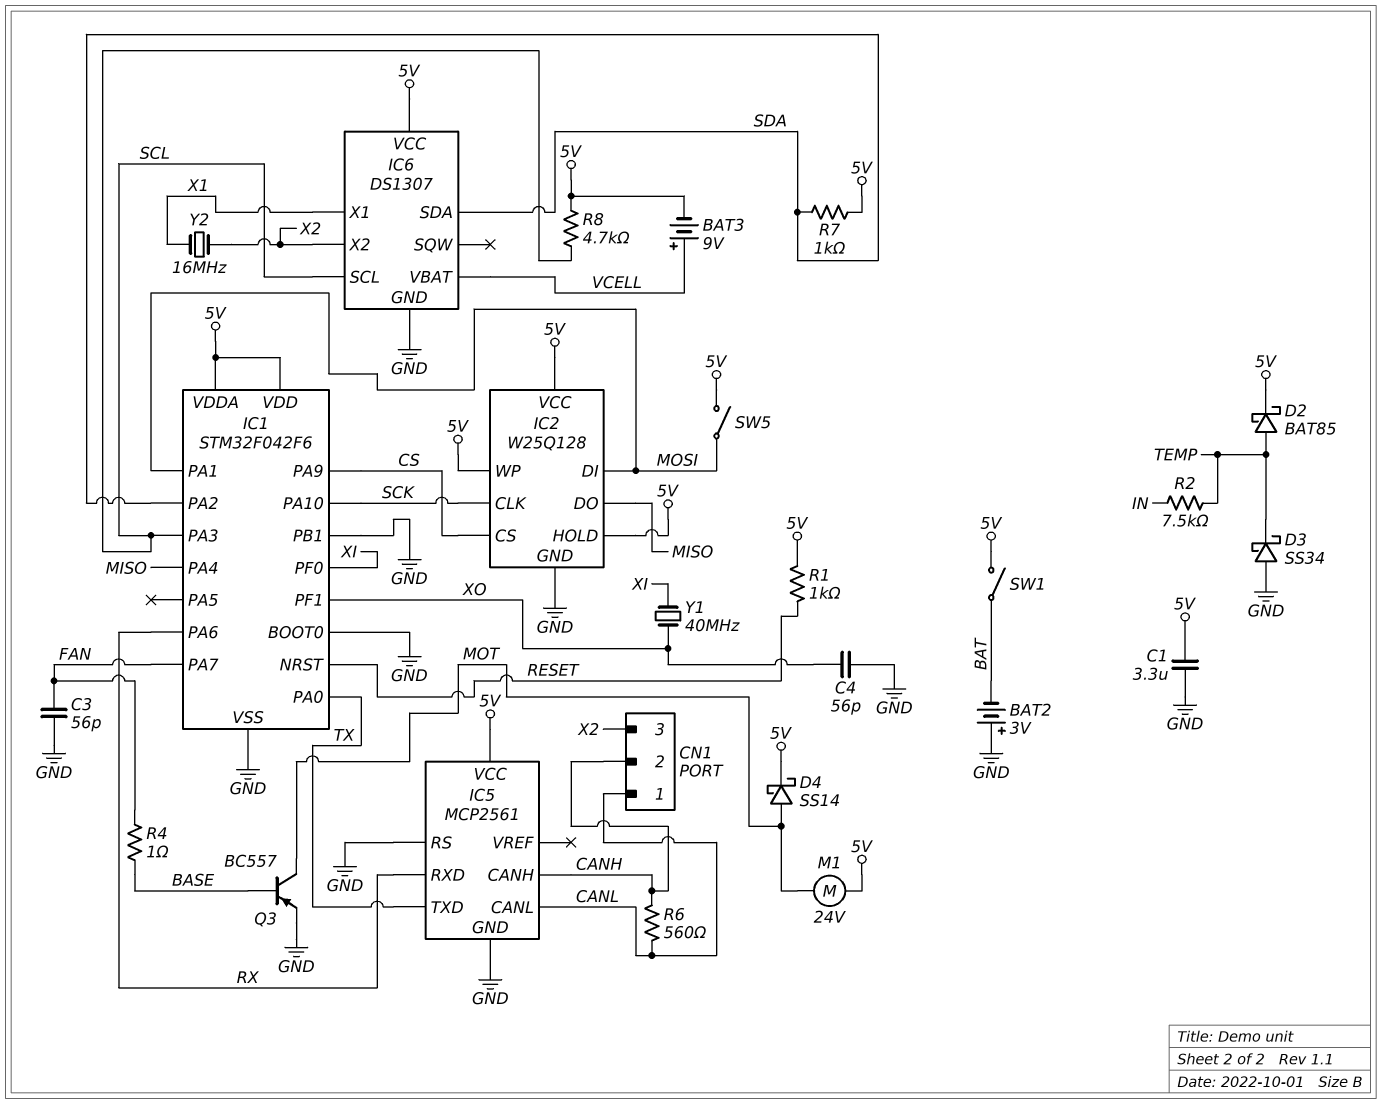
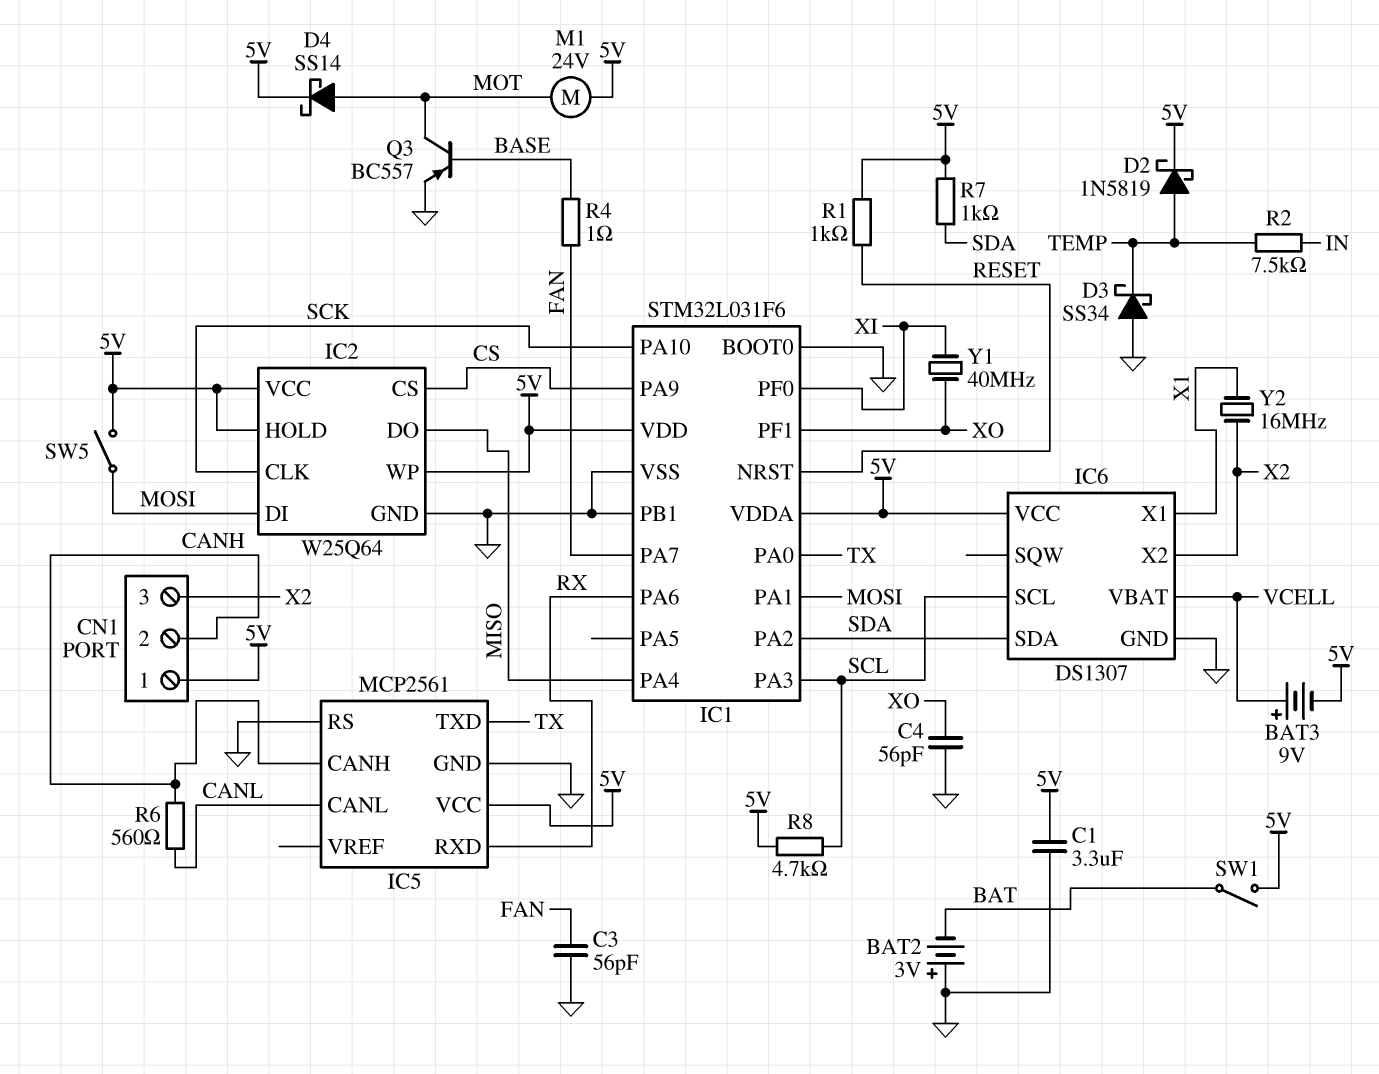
CN1 pin 1: CANL -> 5V
D2: schottky BAT85 (A TEMP, K 5V) -> schottky 1N5819 (A TEMP, K 5V)
IC1: STM32F042F6 -> STM32L031F6
IC2: W25Q128 -> W25Q64

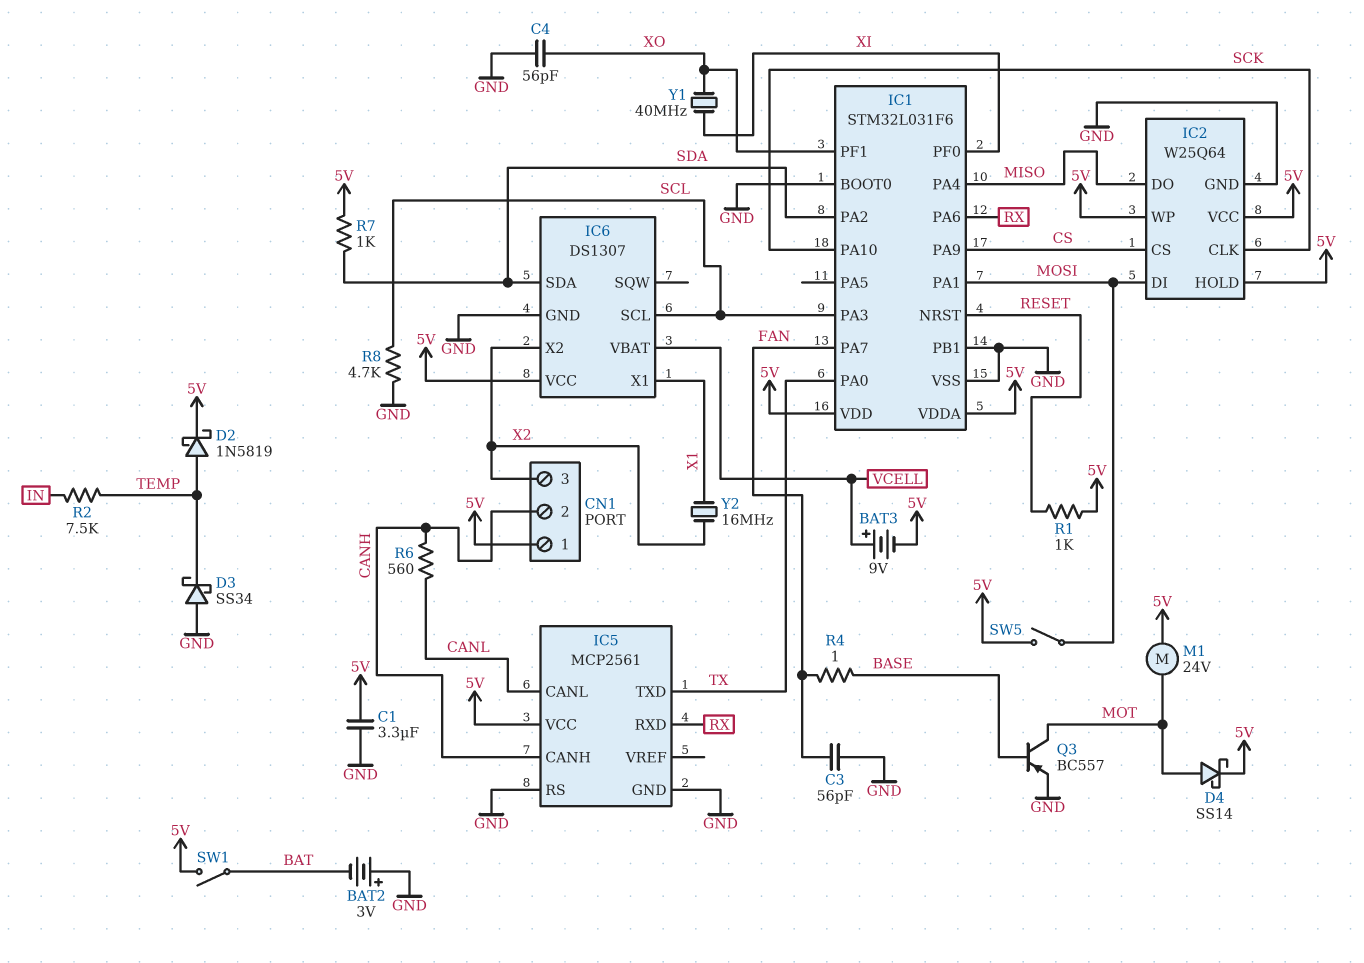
R8: 4.7k (5V, SCL) -> 4.7k (GND, SCL)

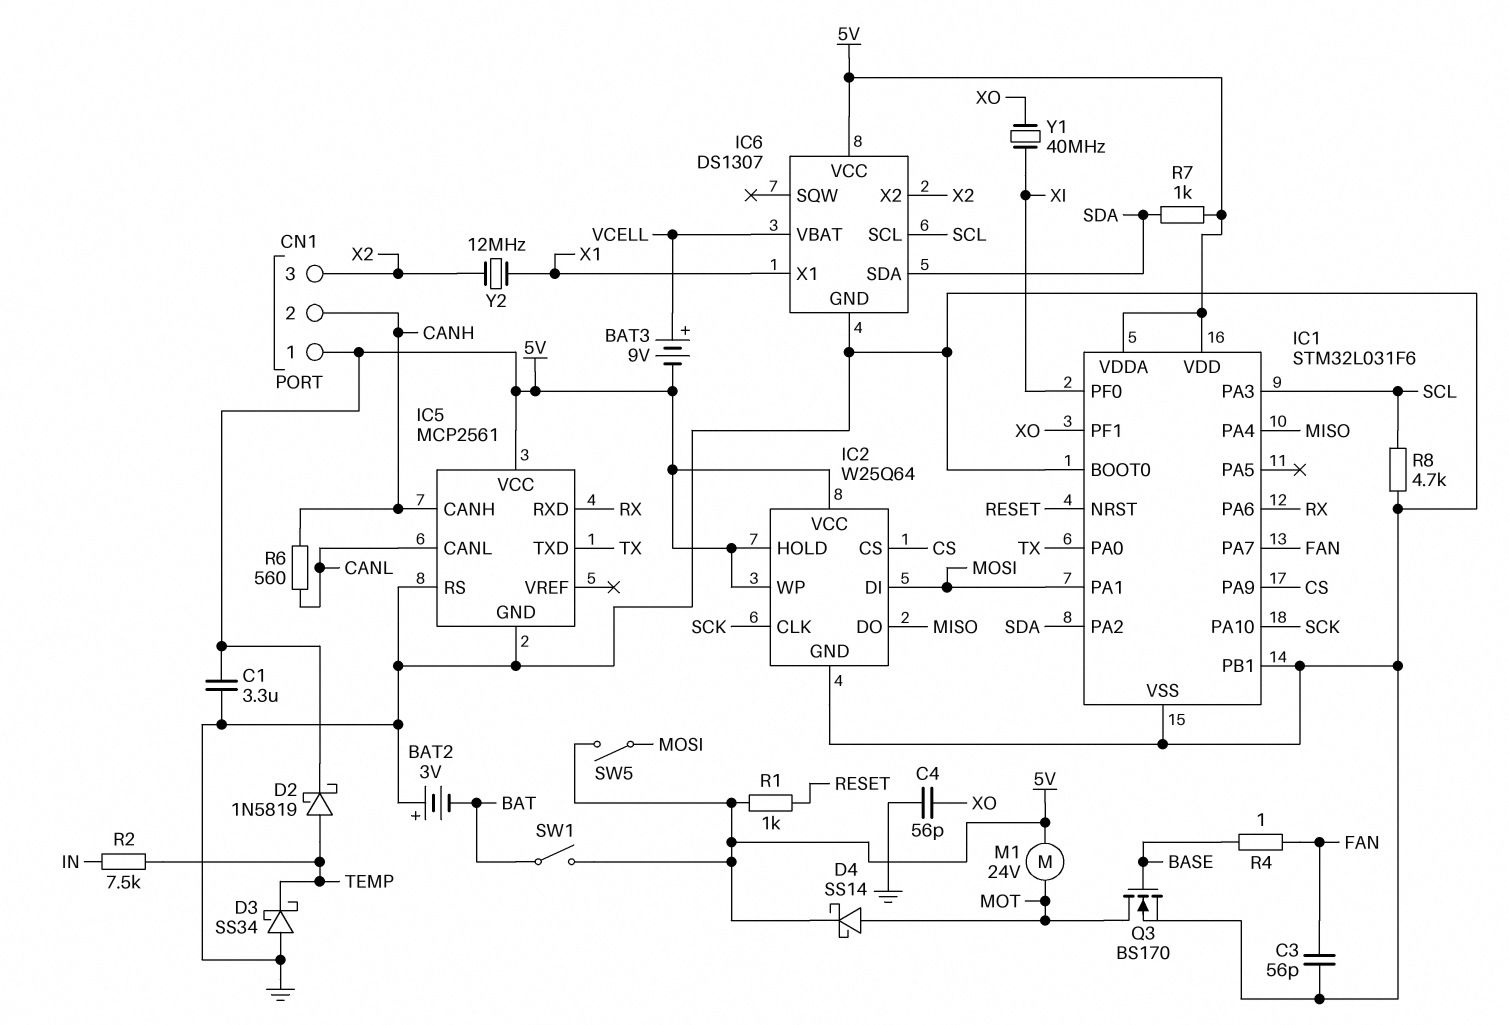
Q3: PNP BC557 (B BASE, C MOT, E GND) -> NMOS BS170 (G BASE, D MOT, S GND)
Y2: 16MHz (X1, X2) -> 12MHz (X1, X2)

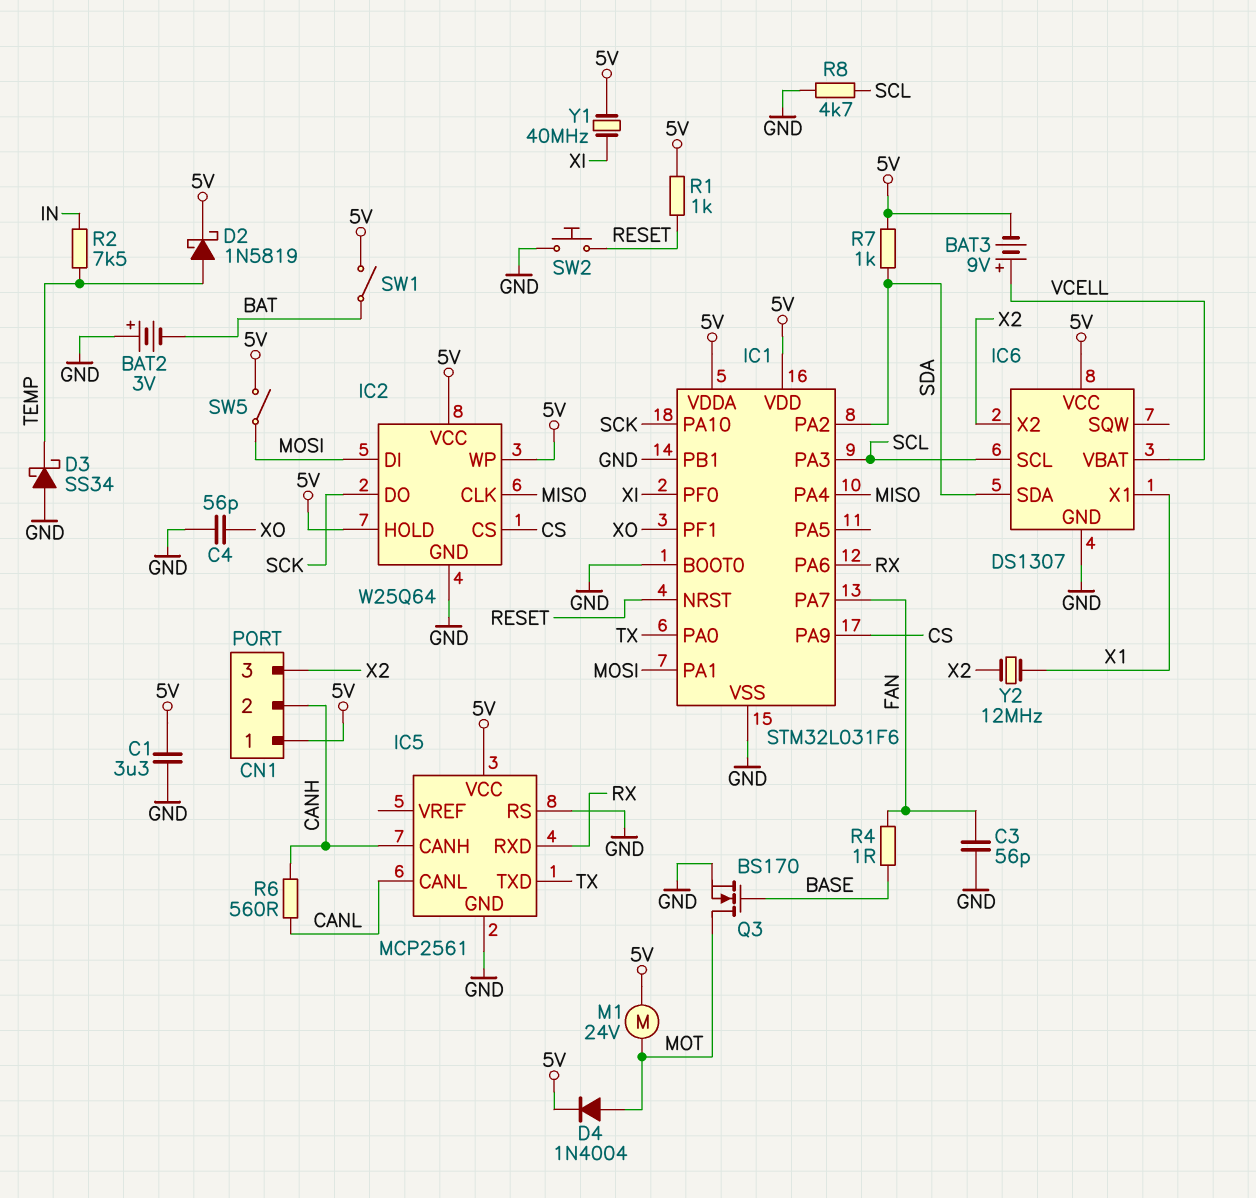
D4: schottky SS14 (A MOT, K 5V) -> diode 1N4004 (A MOT, K 5V)
IC2 pin CLK: SCK -> MISO
IC2 pin DO: MISO -> SCK
SW2: none -> button (GND, RESET)
Y1: 40MHz (XI, XO) -> 40MHz (5V, XI)

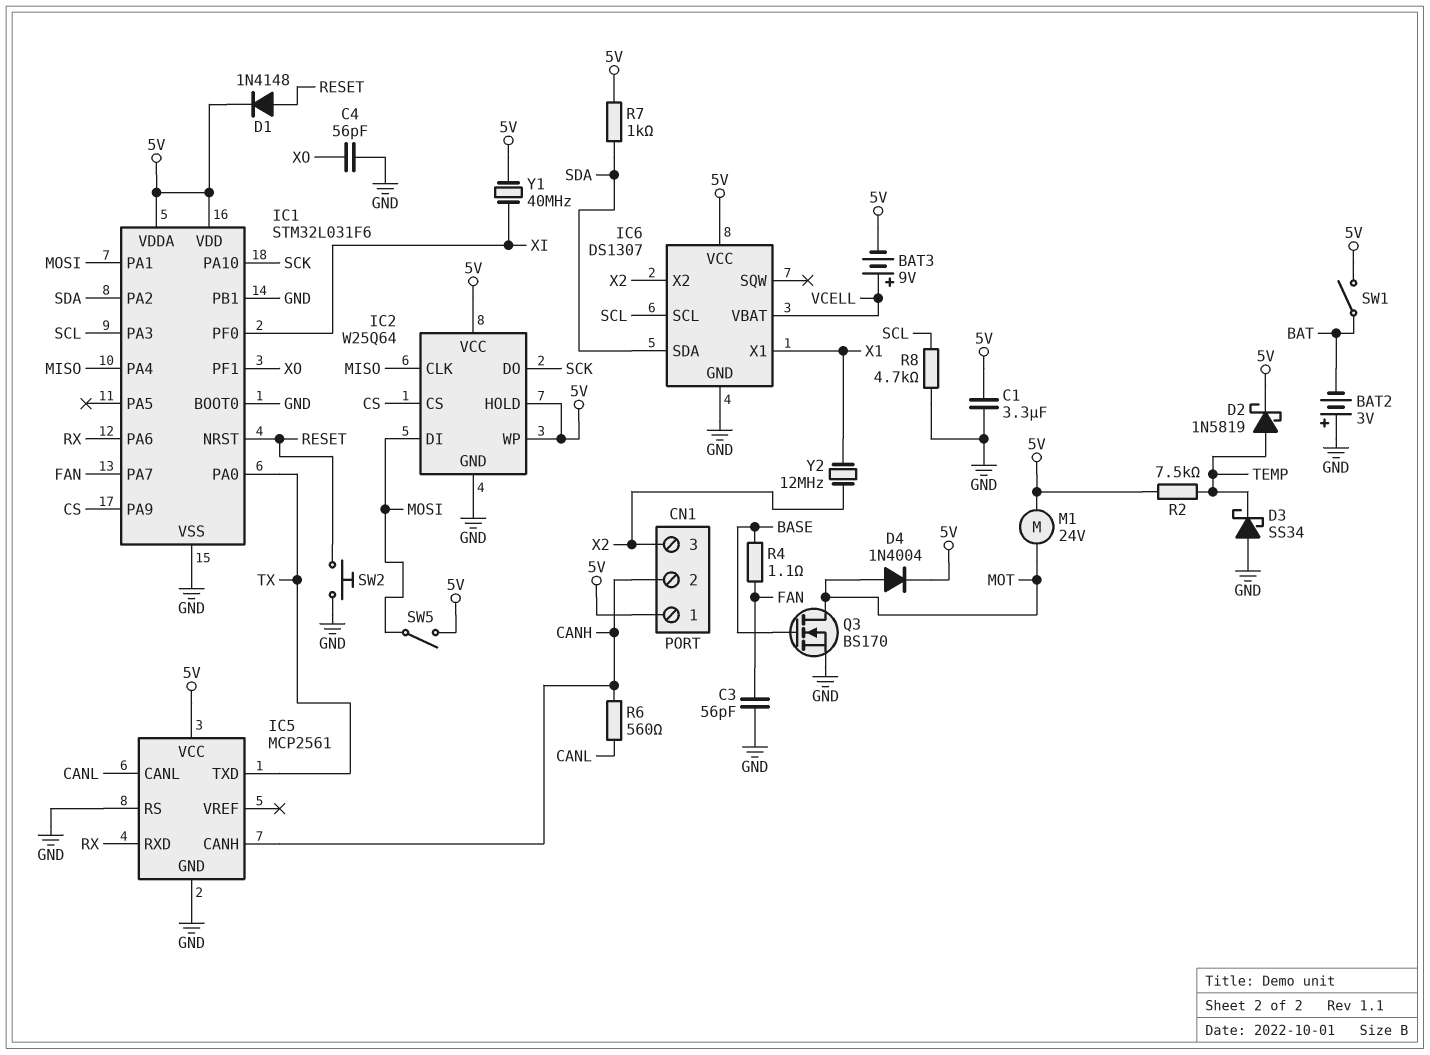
D1: none -> diode 1N4148 (A RESET, K 5V)
R1: 1k (5V, RESET) -> none
R2: 7.5k (IN, TEMP) -> 7.5k (5V, TEMP)
R4: 1 (BASE, FAN) -> 1.1 (BASE, FAN)

